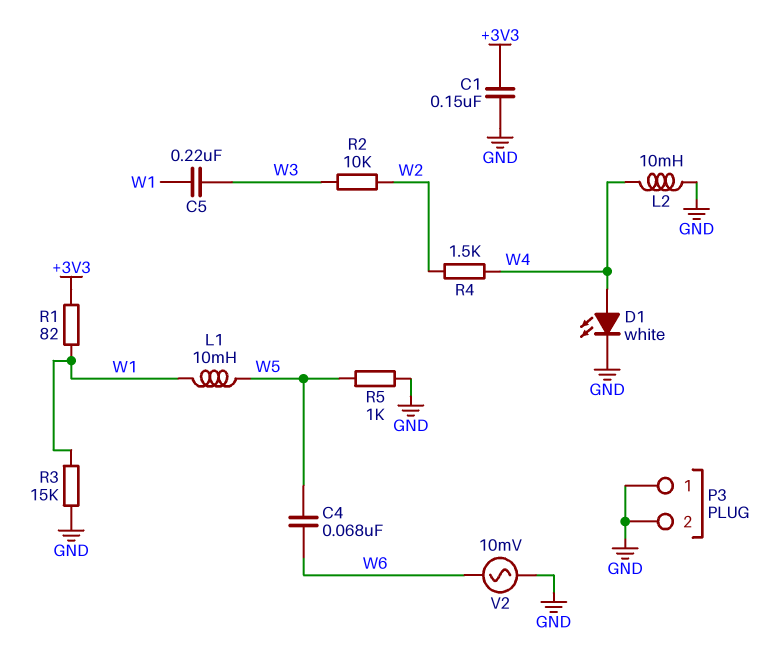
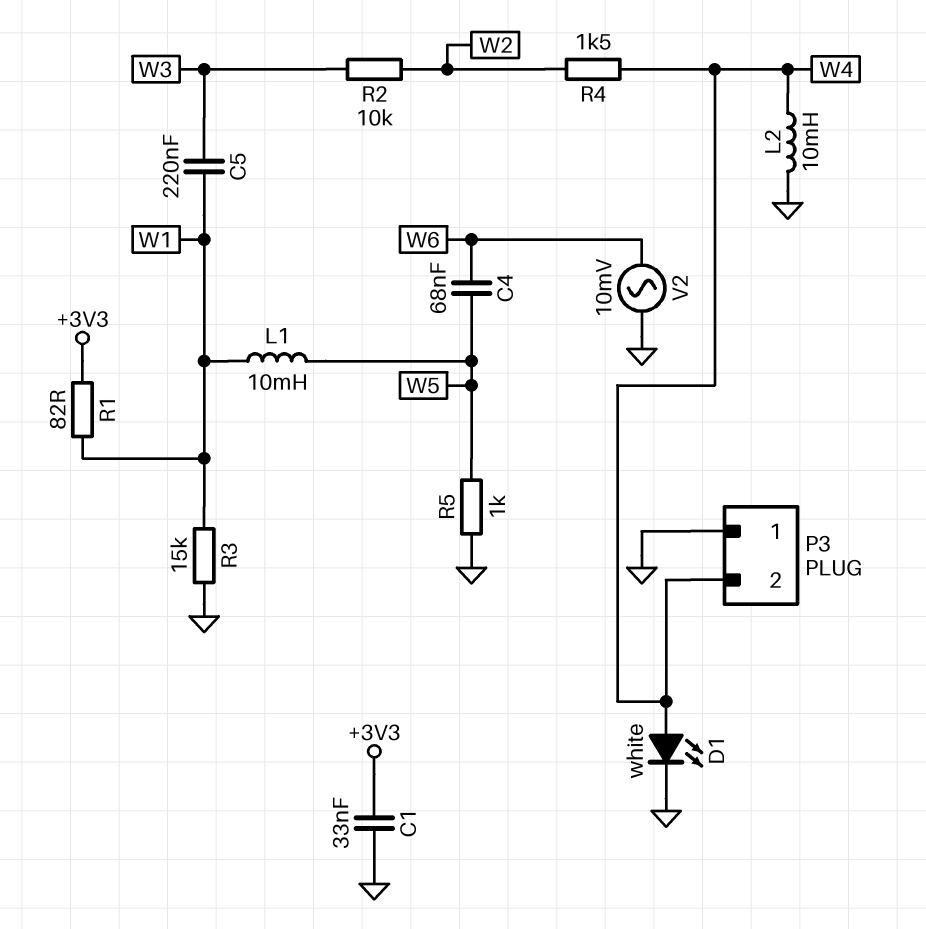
C1: 150nF (+3V3, GND) -> 33nF (+3V3, GND)
P3 pin 2: GND -> W4

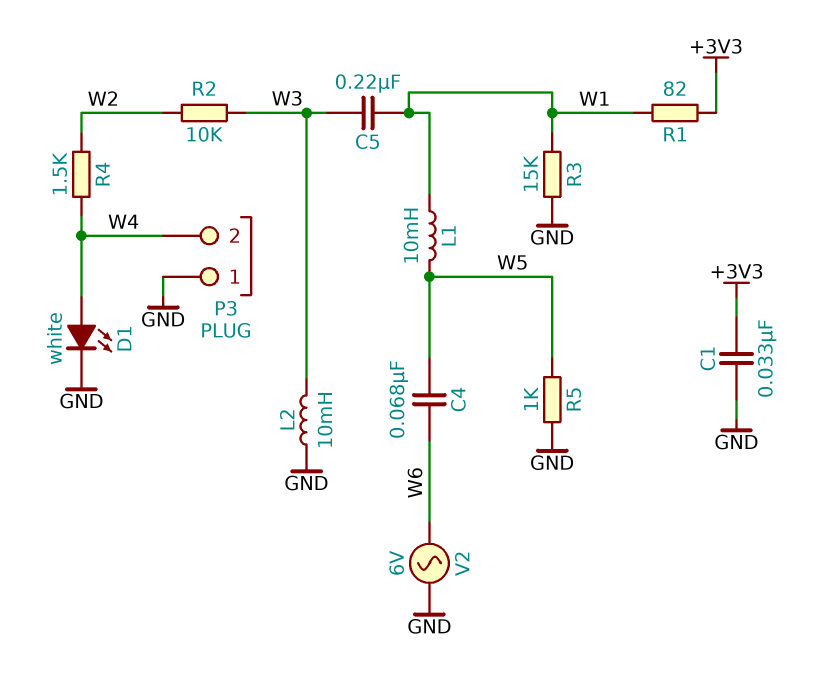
L2: 10mH (GND, W4) -> 10mH (GND, W3)
V2: AC 10mV (GND, W6) -> AC 6V (GND, W6)

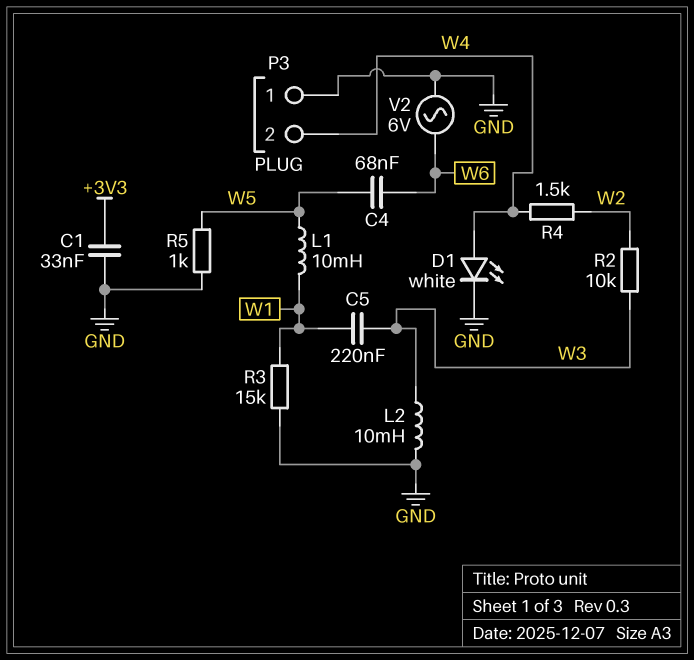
R1: 82 (+3V3, W1) -> none

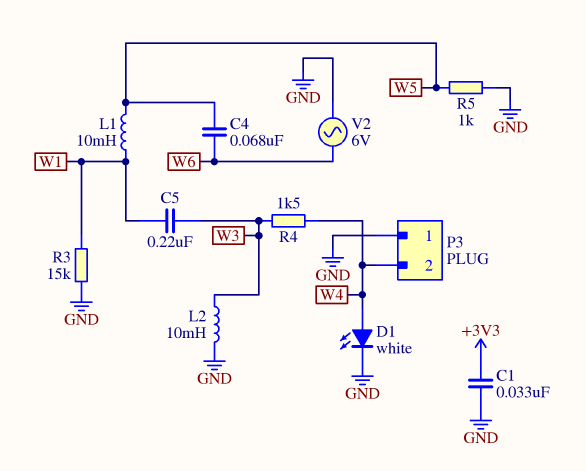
R2: 10k (W2, W3) -> none
R4: 1.5k (W2, W4) -> 1.5k (W3, W4)

